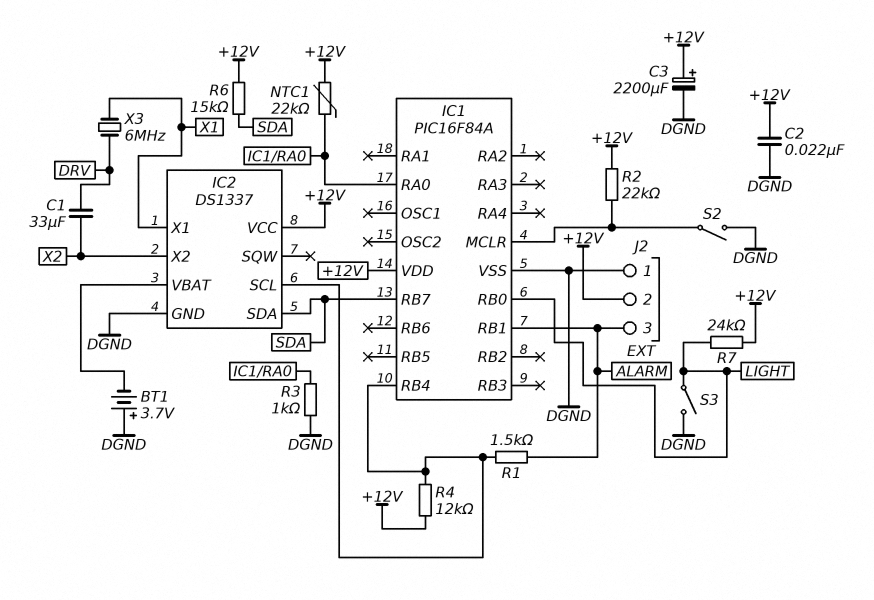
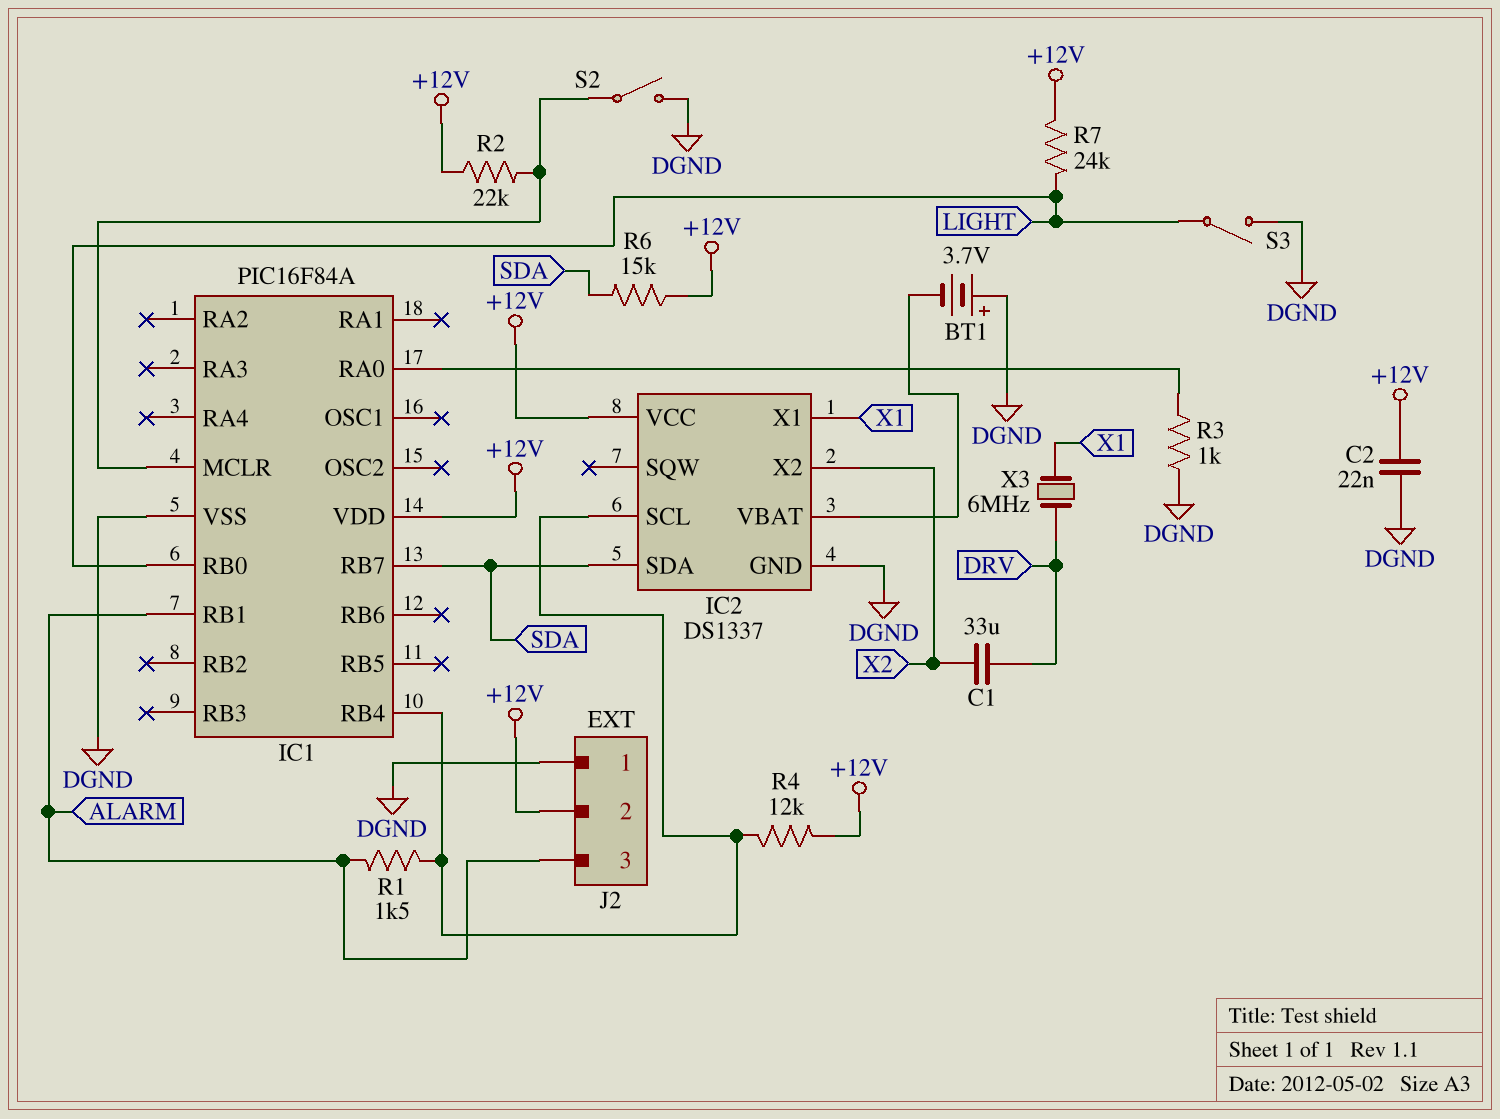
C3: 2200uF (plus +12V, minus DGND) -> none
NTC1: 22k (+12V, IC1/RA0) -> none

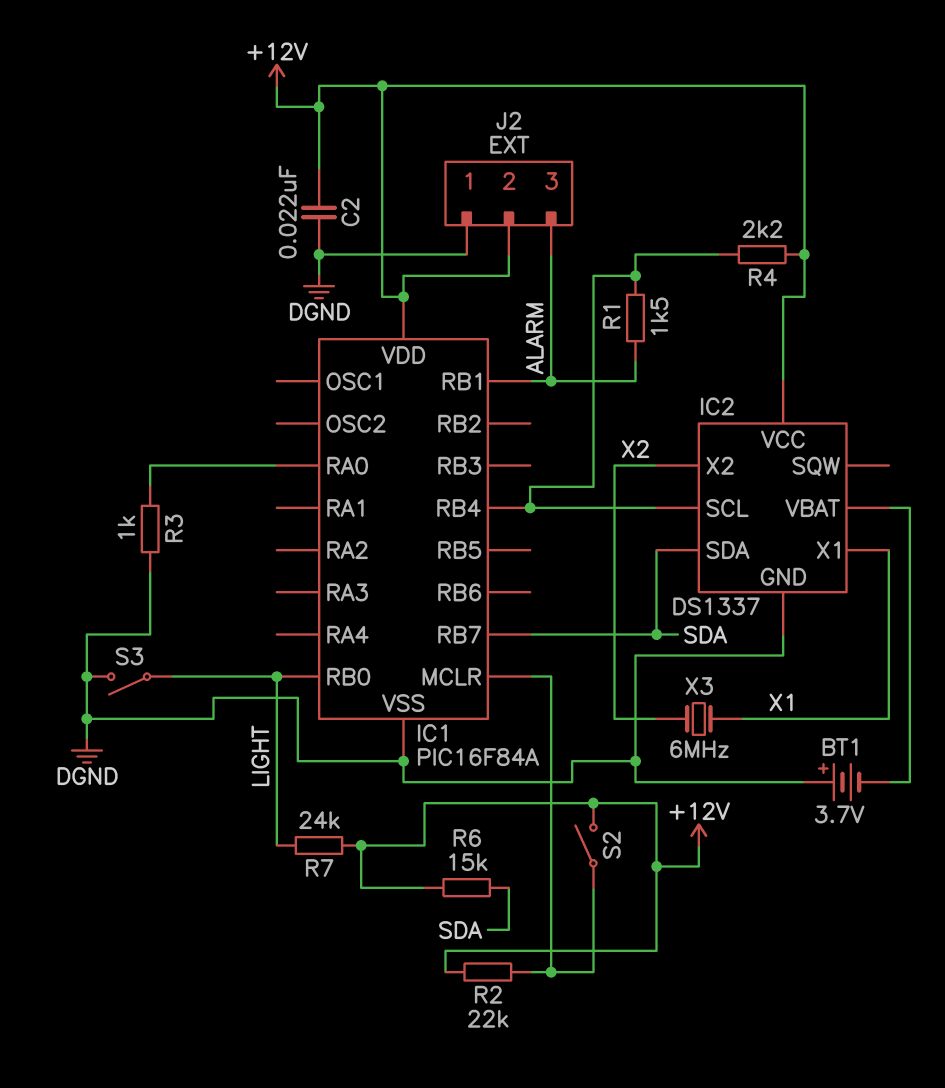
C1: 33uF (DRV, X2) -> none
R4: 12k (+12V, IC1/RB4) -> 2.2k (+12V, IC1/RB4)
S2: switch (DGND, IC1/MCLR) -> switch (+12V, IC1/MCLR)
X3: 6MHz (DRV, X1) -> 6MHz (X1, X2)

